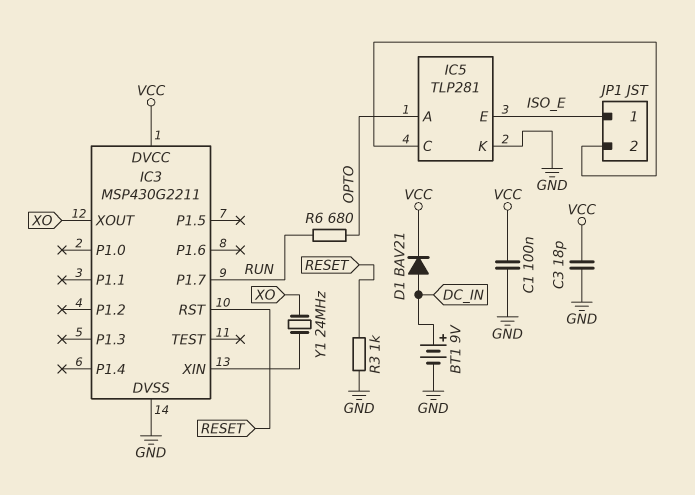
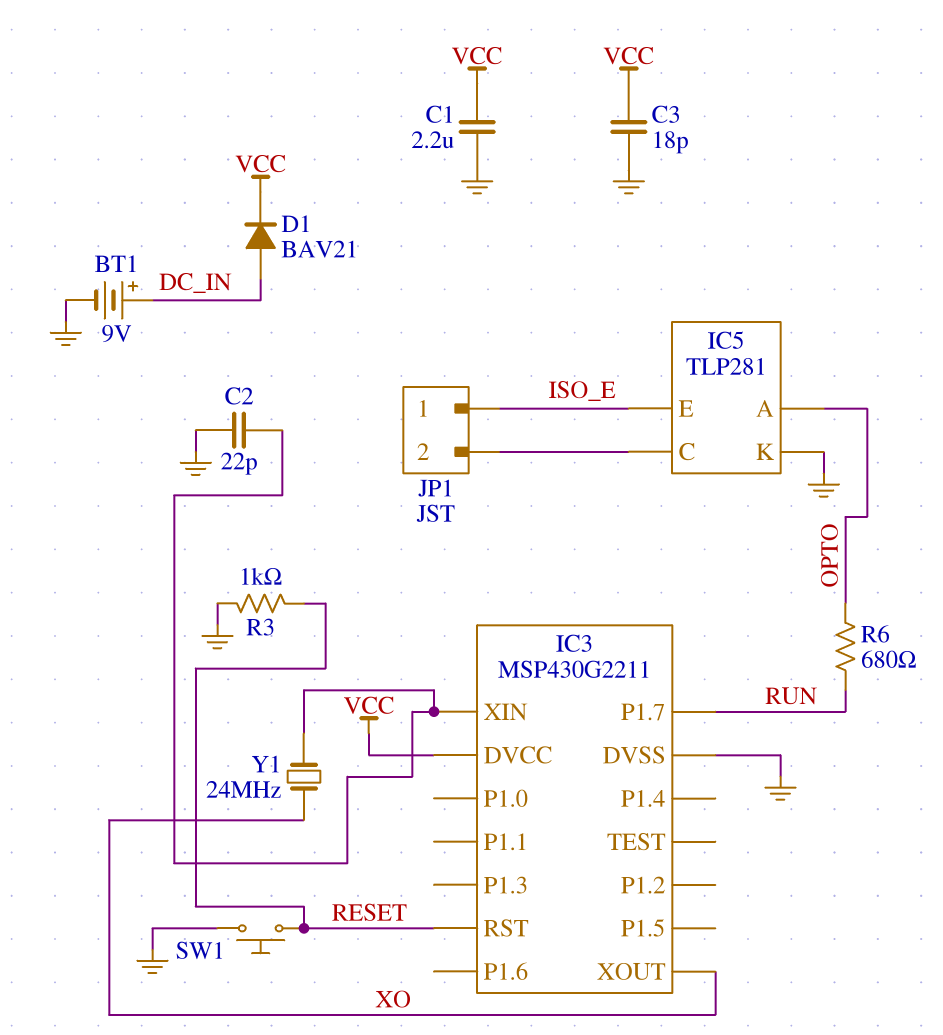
C1: 100nF (GND, VCC) -> 2.2uF (GND, VCC)
C2: none -> 22pF (GND, IC3/XIN)
SW1: none -> button (GND, RESET)

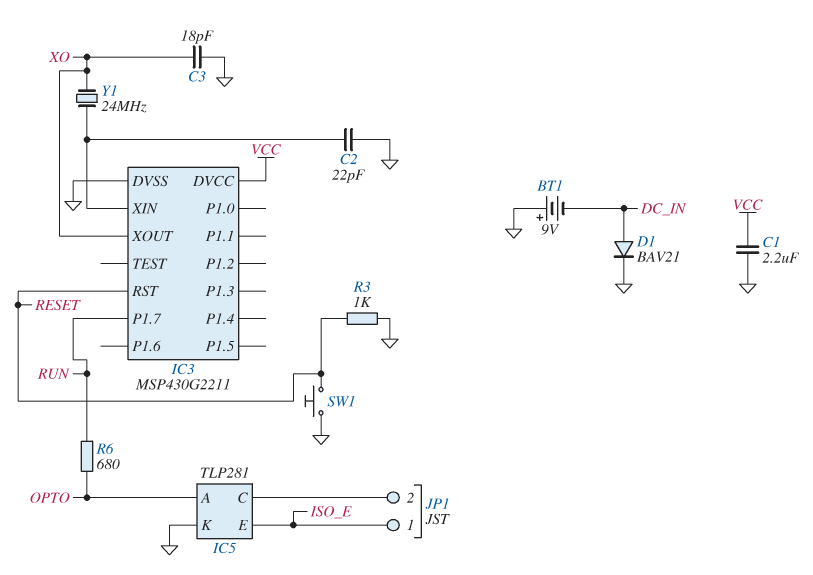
BT1: 9V (plus DC_IN, minus GND) -> 9V (plus GND, minus DC_IN)
C3: 18pF (GND, VCC) -> 18pF (GND, XO)
D1: diode BAV21 (A DC_IN, K VCC) -> diode BAV21 (A DC_IN, K GND)

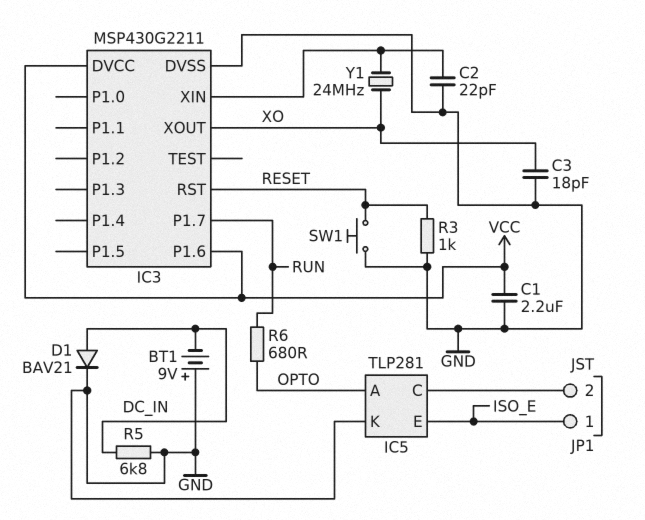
IC3 pin P1.6: none -> VCC
R5: none -> 6.8k (DC_IN, GND)

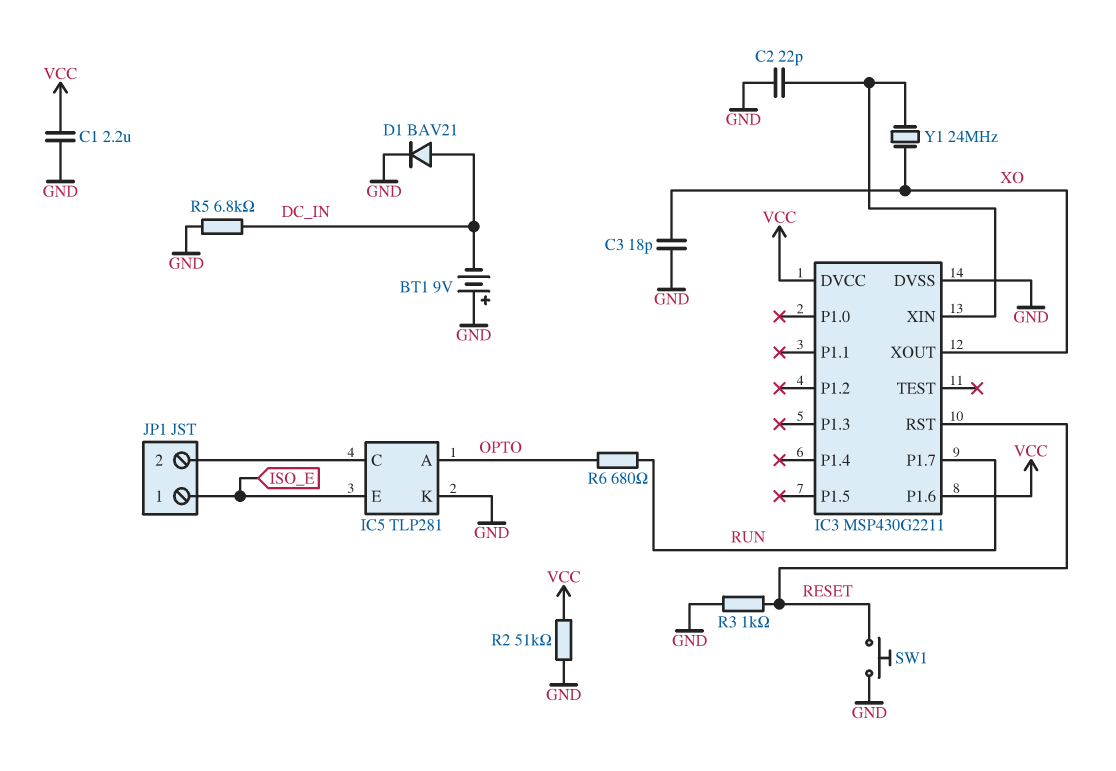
R2: none -> 51k (GND, VCC)

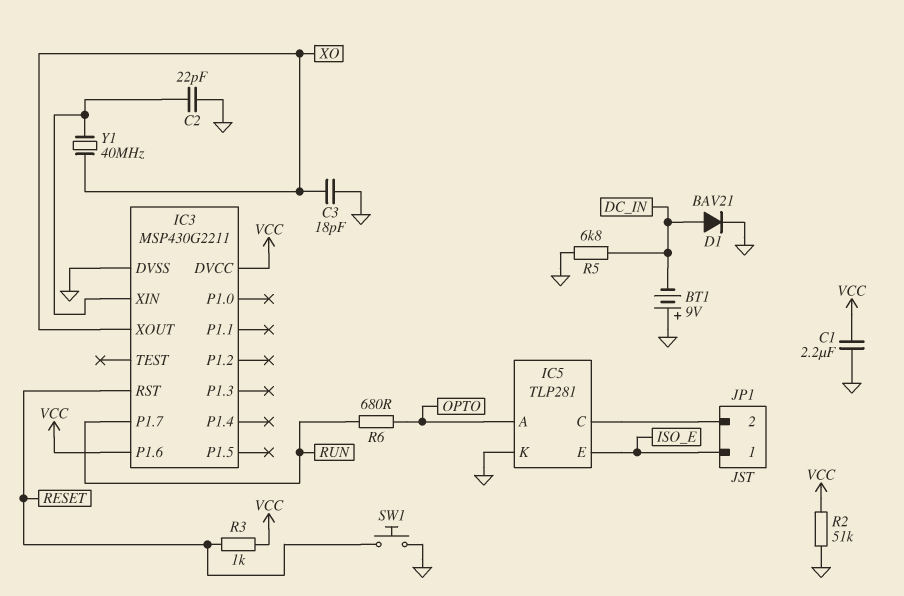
R3: 1k (GND, RESET) -> 1k (RESET, VCC)
Y1: 24MHz (IC3/XIN, XO) -> 40MHz (IC3/XIN, XO)

